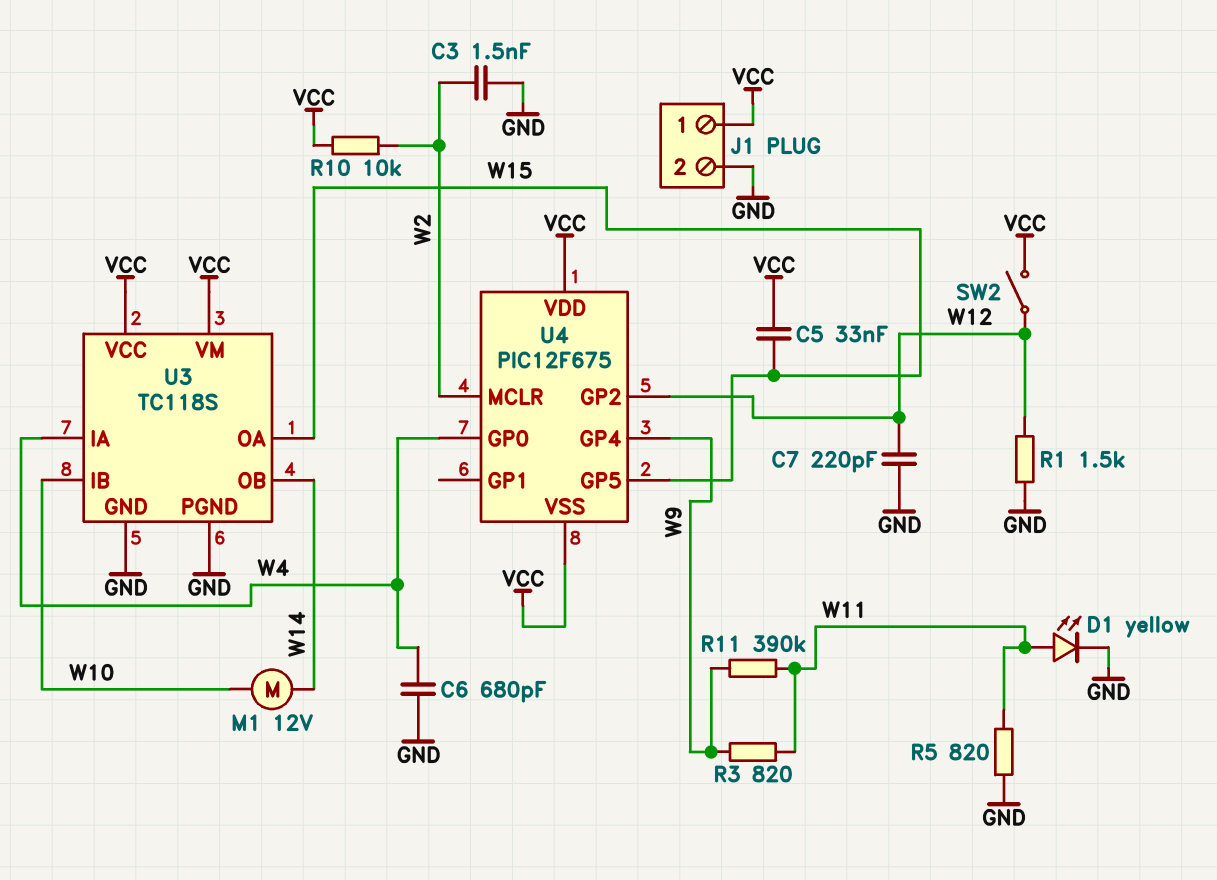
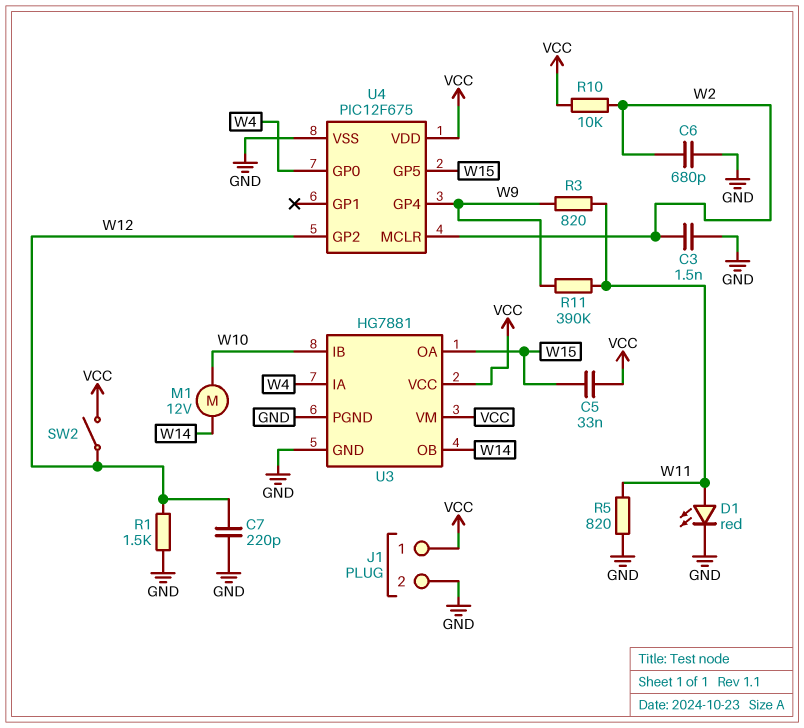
C6: 680pF (GND, W4) -> 680pF (GND, W2)
D1: LED yellow (A W11, K GND) -> LED red (A W11, K GND)
U3: TC118S -> HG7881
U4 pin VSS: VCC -> GND

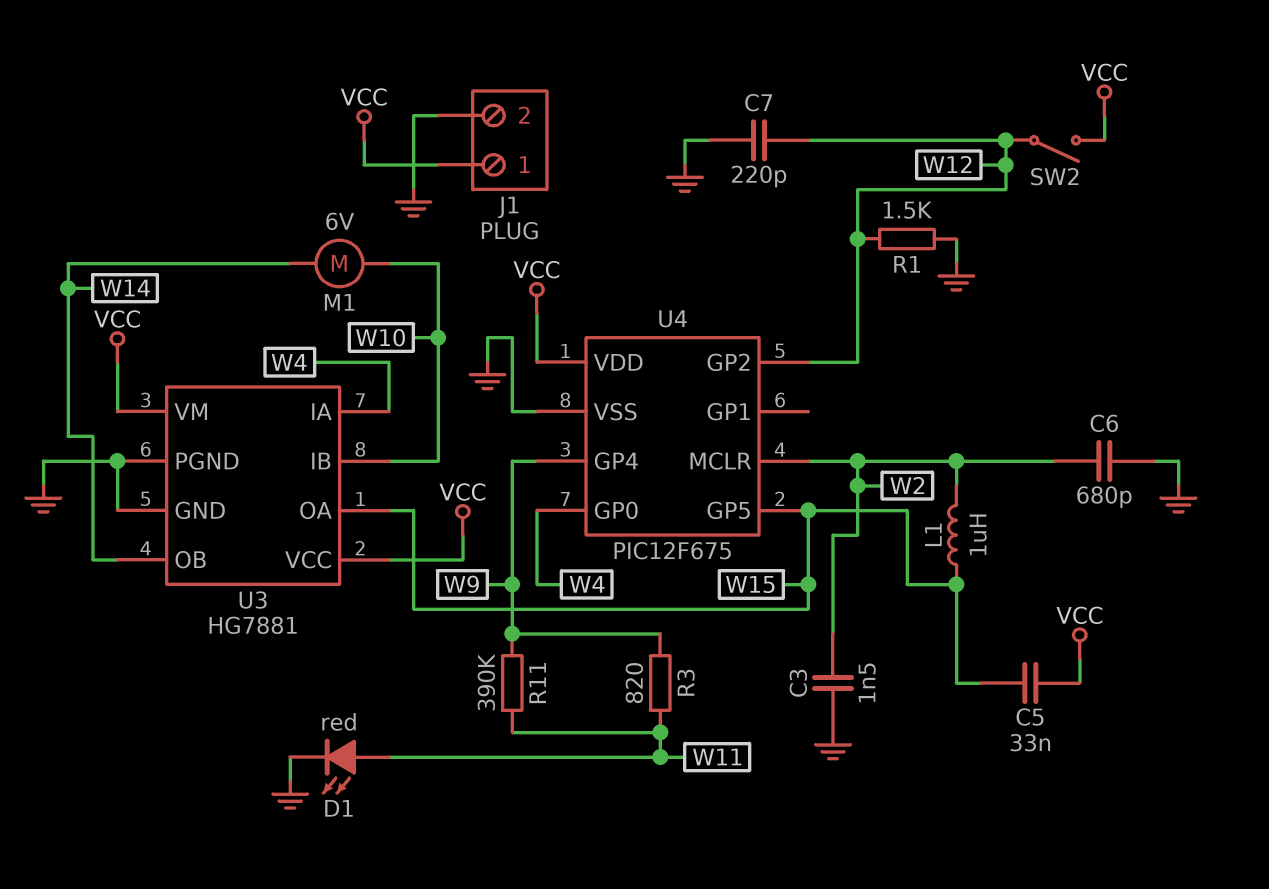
L1: none -> 1uH (W2, W15)
M1: motor 12V (W10, W14) -> motor 6V (W10, W14)
R5: 820 (GND, W11) -> none
R10: 10k (VCC, W2) -> none

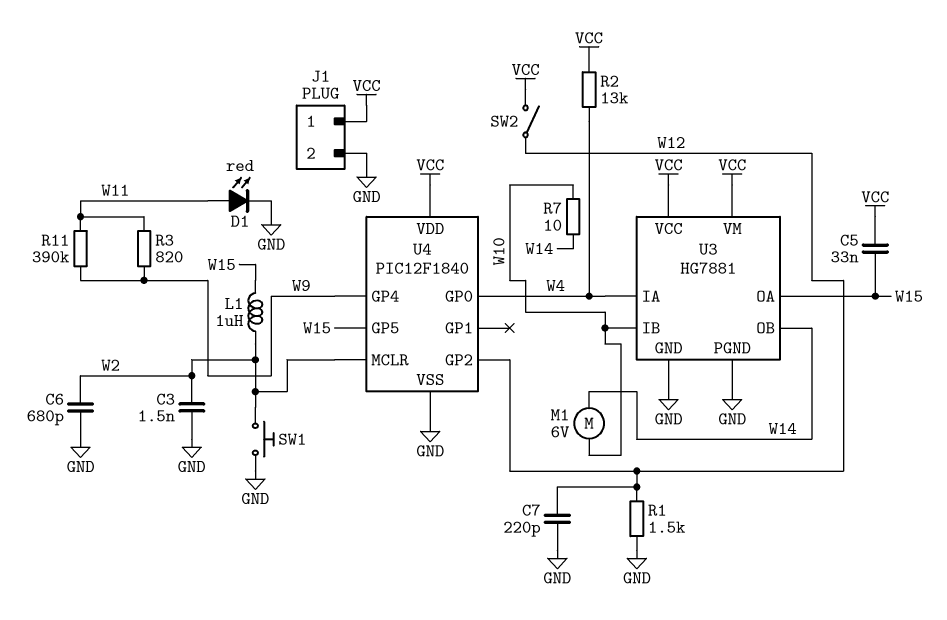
R2: none -> 13k (VCC, W4)
R7: none -> 10 (W10, W14)
SW1: none -> button (GND, W2)
U4: PIC12F675 -> PIC12F1840

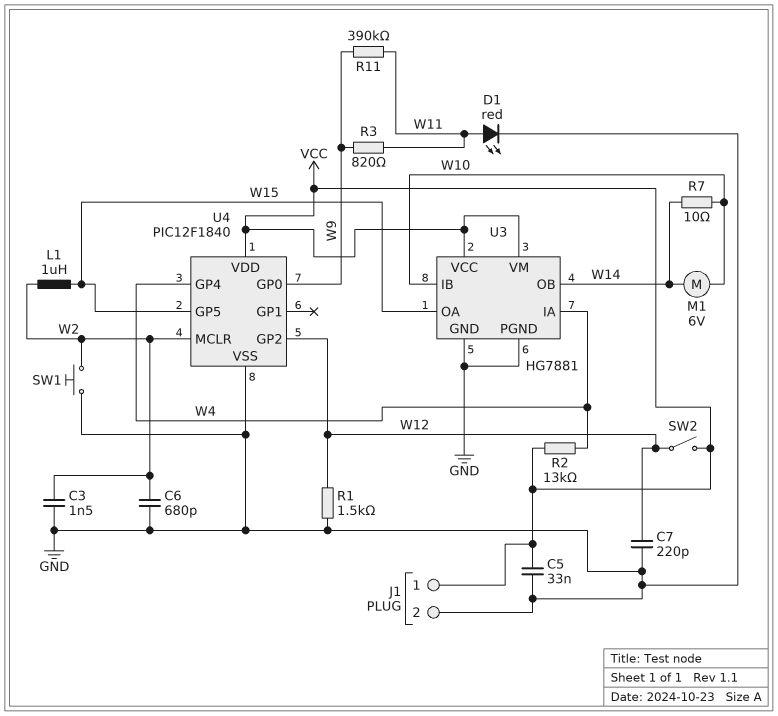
C5: 33nF (VCC, W15) -> 33nF (GND, VCC)
U4 pin GP0: W4 -> W9
U4 pin GP4: W9 -> W4

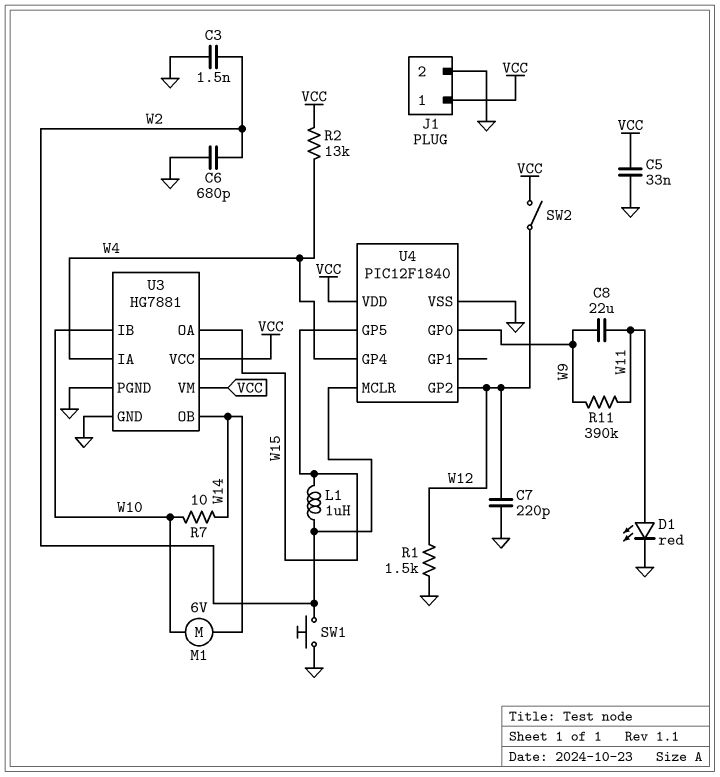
C8: none -> 22uF (W9, W11)
R3: 820 (W9, W11) -> none

